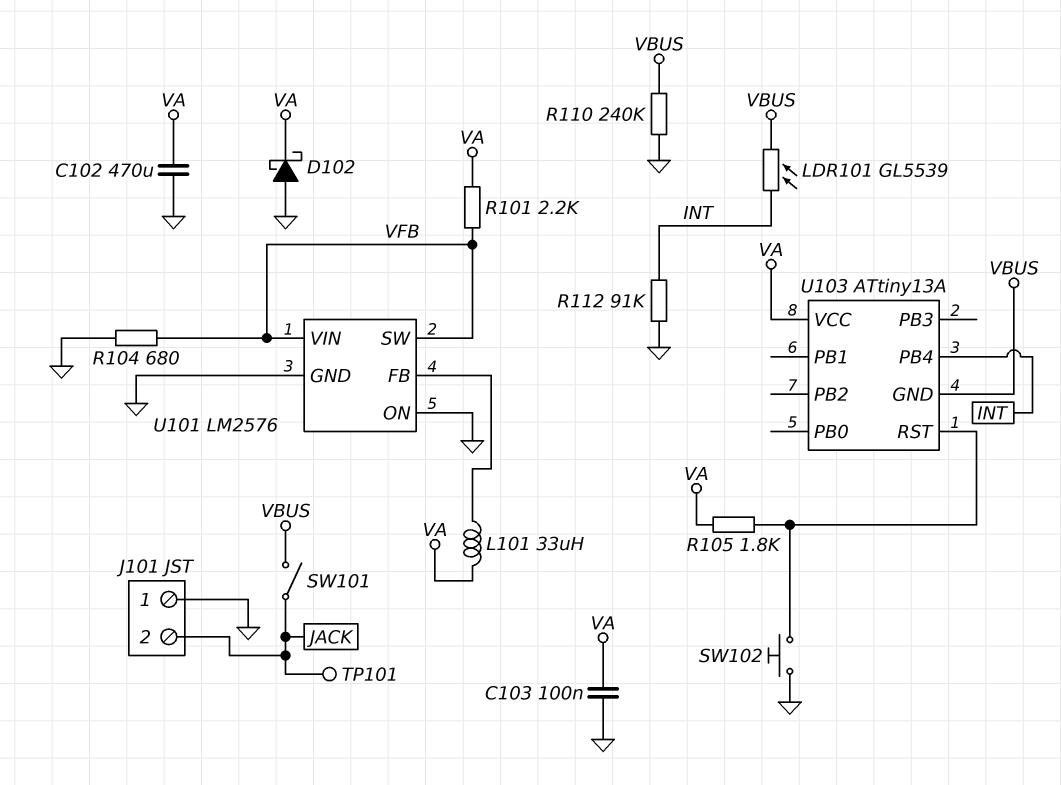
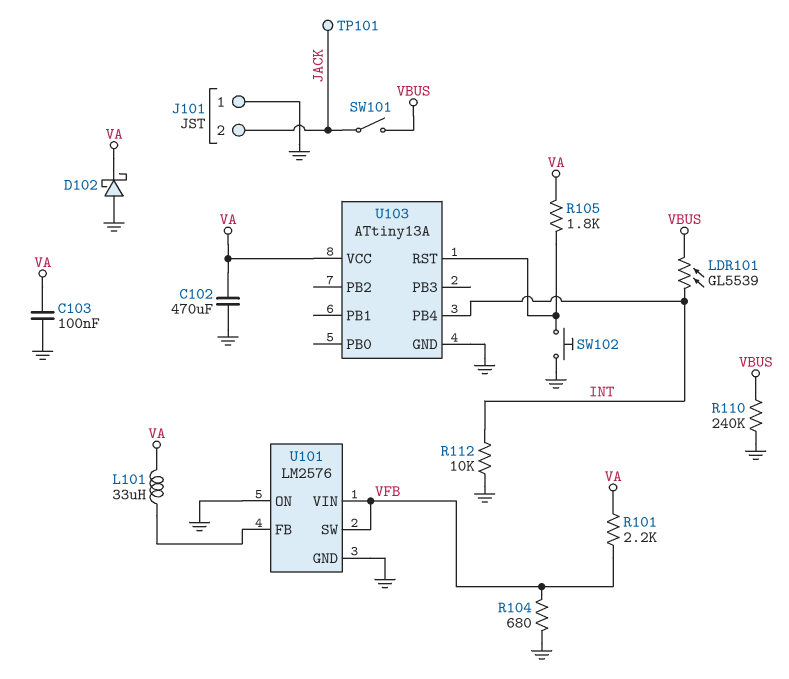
R112: 91k (GND, INT) -> 10k (GND, INT)
U103 pin GND: VBUS -> GND

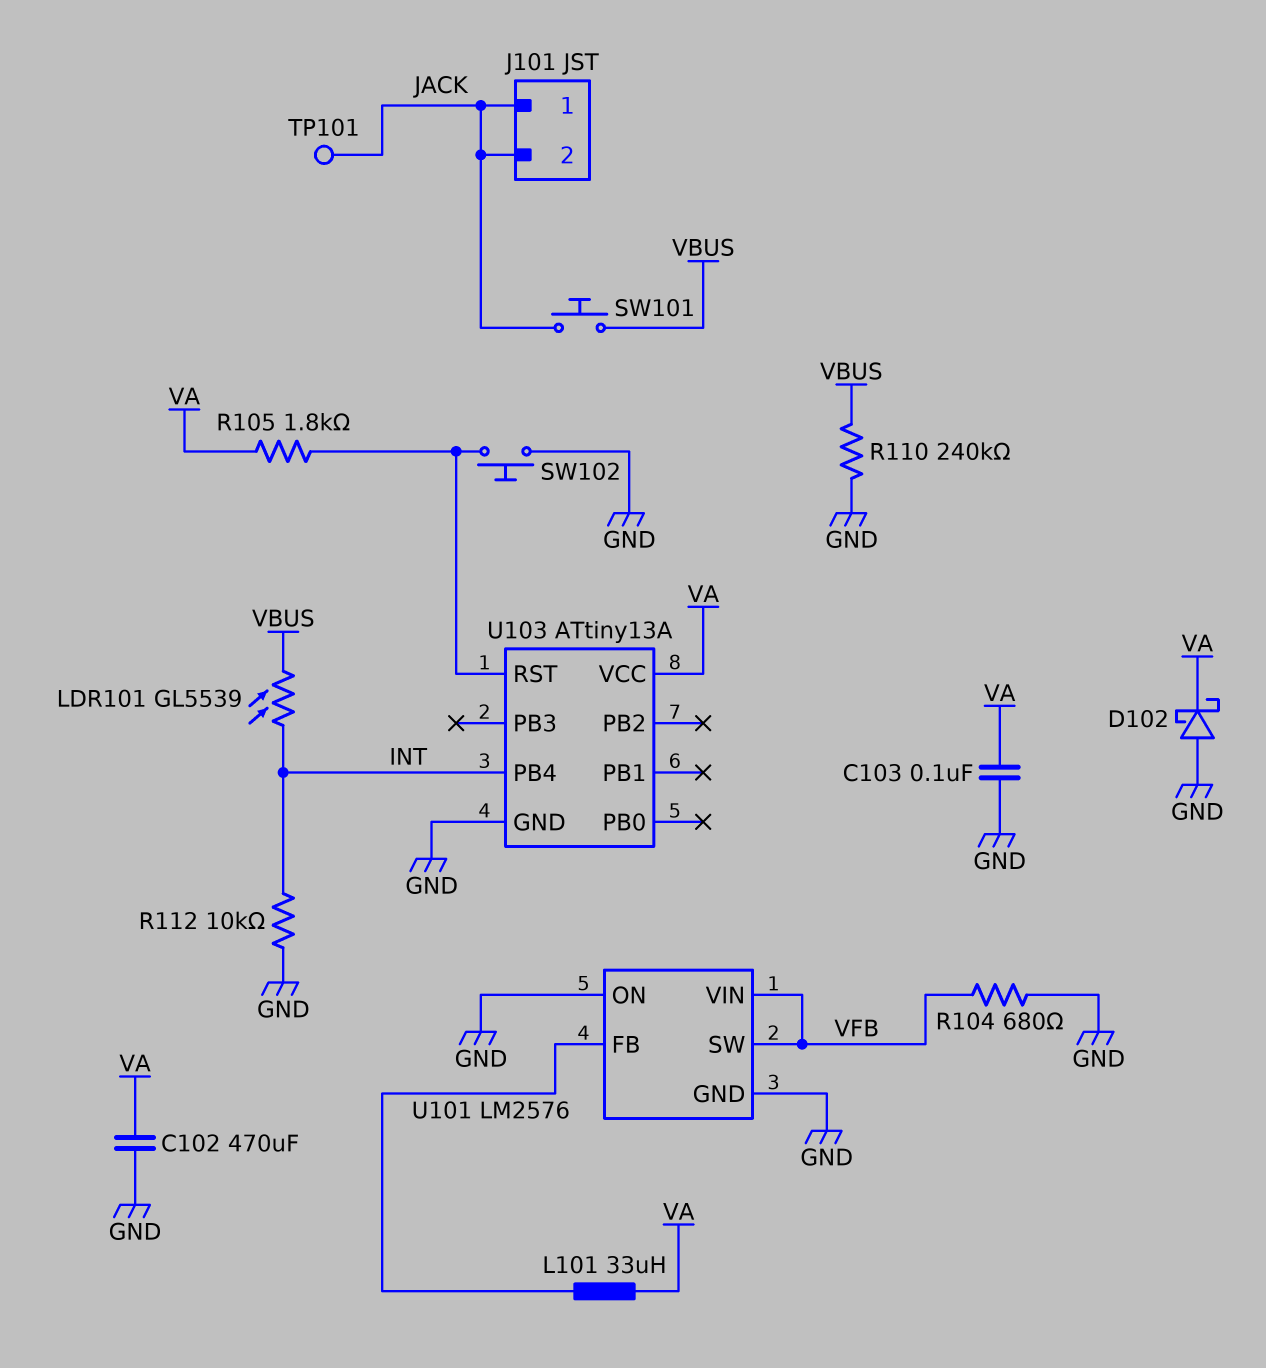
J101 pin 1: GND -> JACK
R101: 2.2k (VA, VFB) -> none
SW101: switch (JACK, VBUS) -> button (JACK, VBUS)

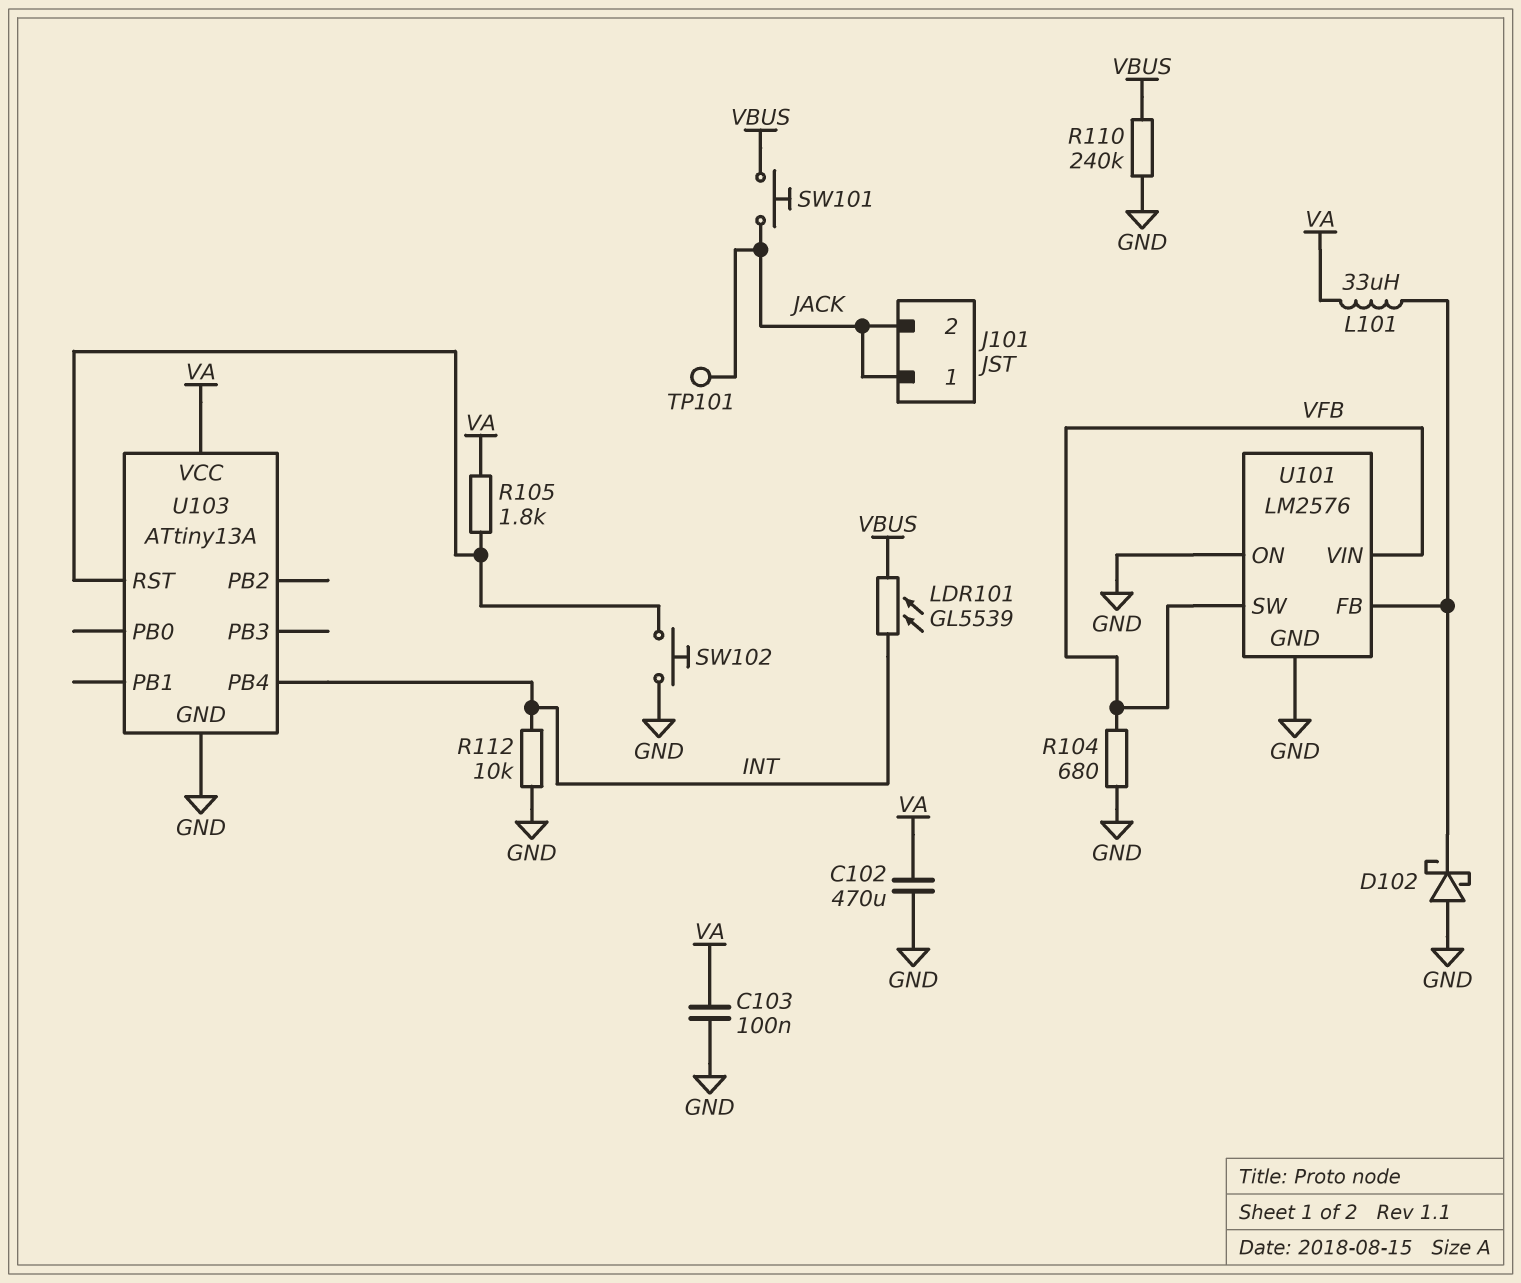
D102: schottky (A GND, K VA) -> schottky (A GND, K U101/FB)

